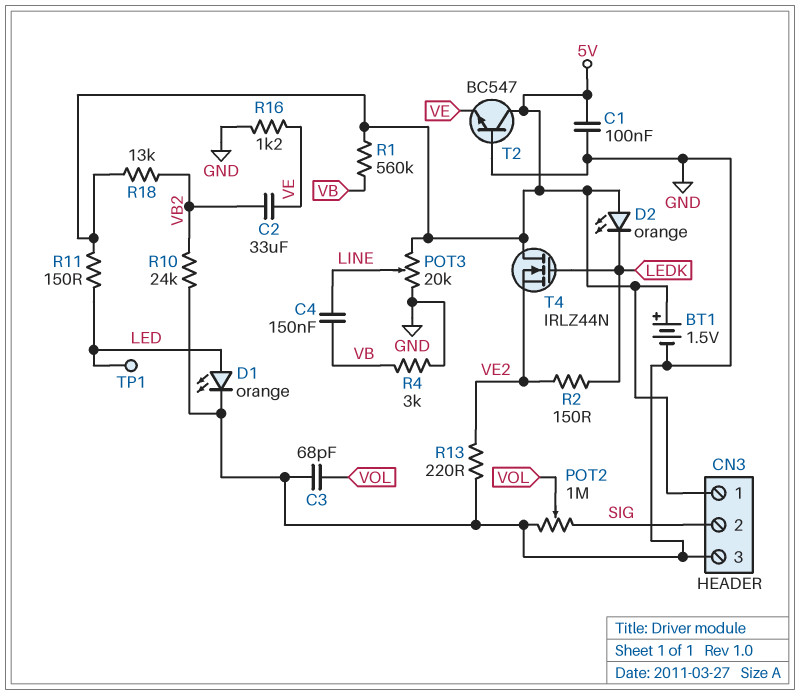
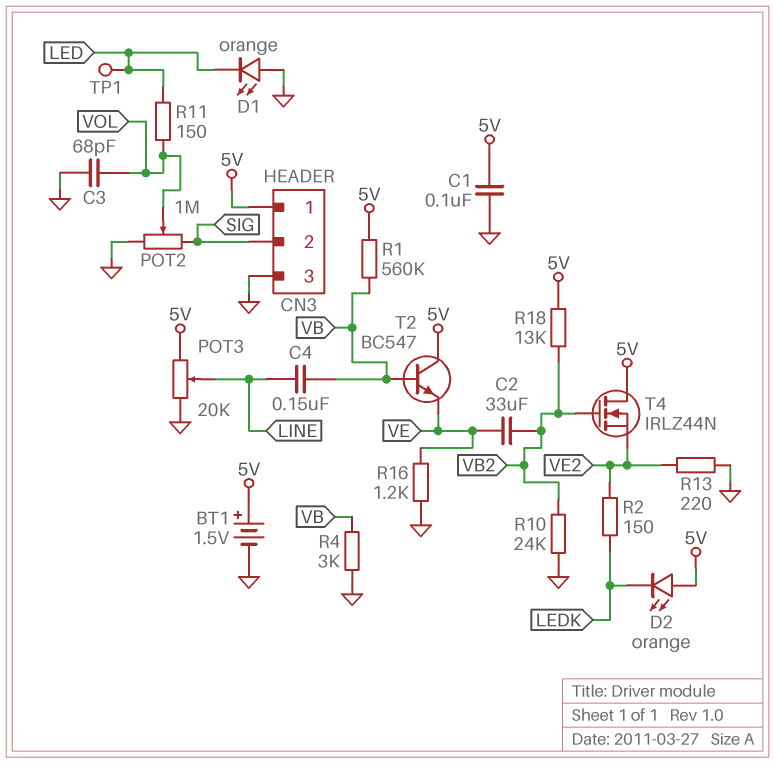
D1: LED orange (A LED, K GND) -> LED orange (A GND, K LED)
R11: 150 (5V, LED) -> 150 (LED, VOL)
T2: NPN BC547 (B GND, C 5V, E VE) -> NPN BC547 (B VB, C 5V, E VE)
T4: NMOS IRLZ44N (G LEDK, D 5V, S VE2) -> NMOS IRLZ44N (G VB2, D 5V, S VE2)

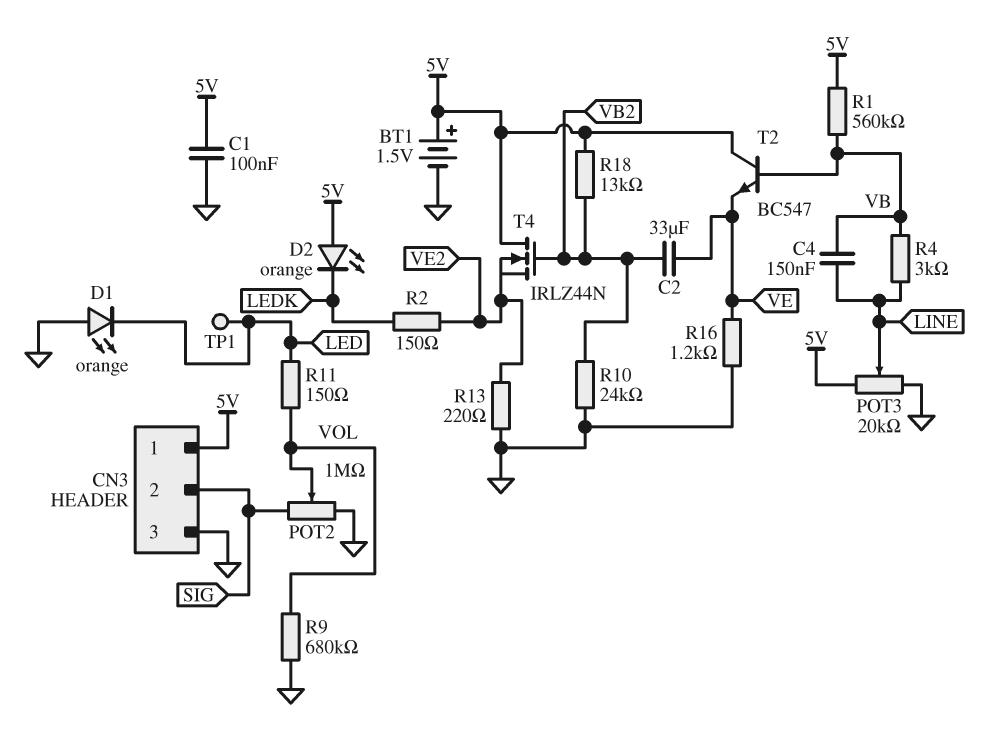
C3: 68pF (GND, VOL) -> none
R4: 3k (GND, VB) -> 3k (LINE, VB)
R9: none -> 680k (GND, VOL)

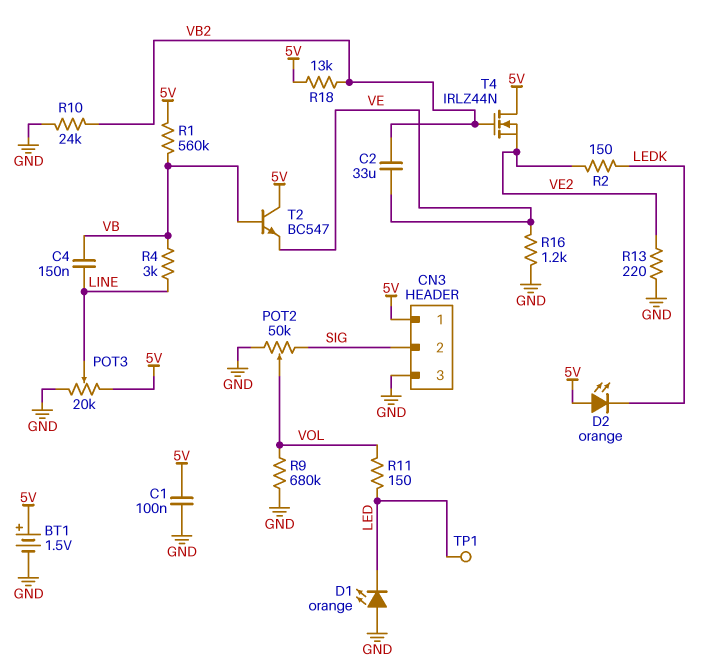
POT2: 1M (GND, SIG, wiper VOL) -> 50k (GND, SIG, wiper VOL)

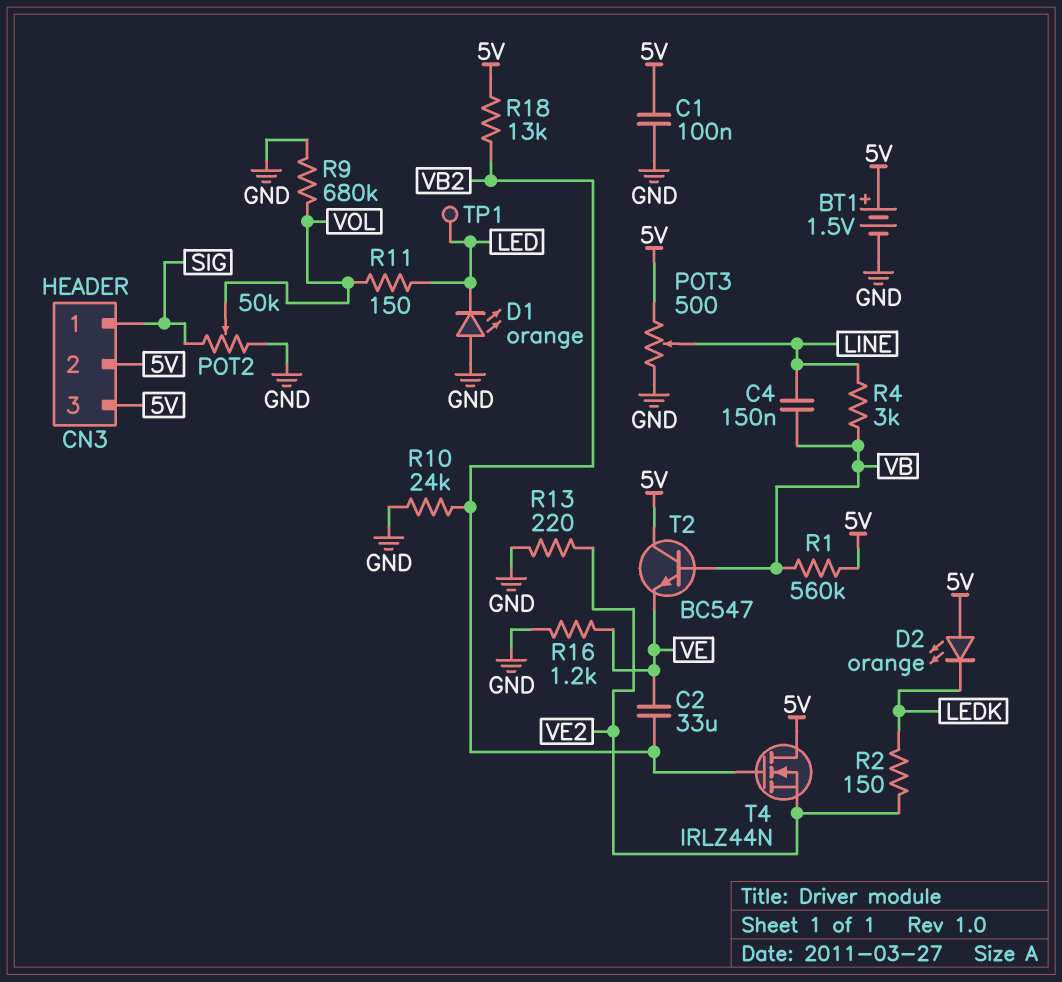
CN3 pin 1: 5V -> SIG
CN3 pin 2: SIG -> 5V
CN3 pin 3: GND -> 5V
POT3: 20k (5V, GND, wiper LINE) -> 500 (5V, GND, wiper LINE)

